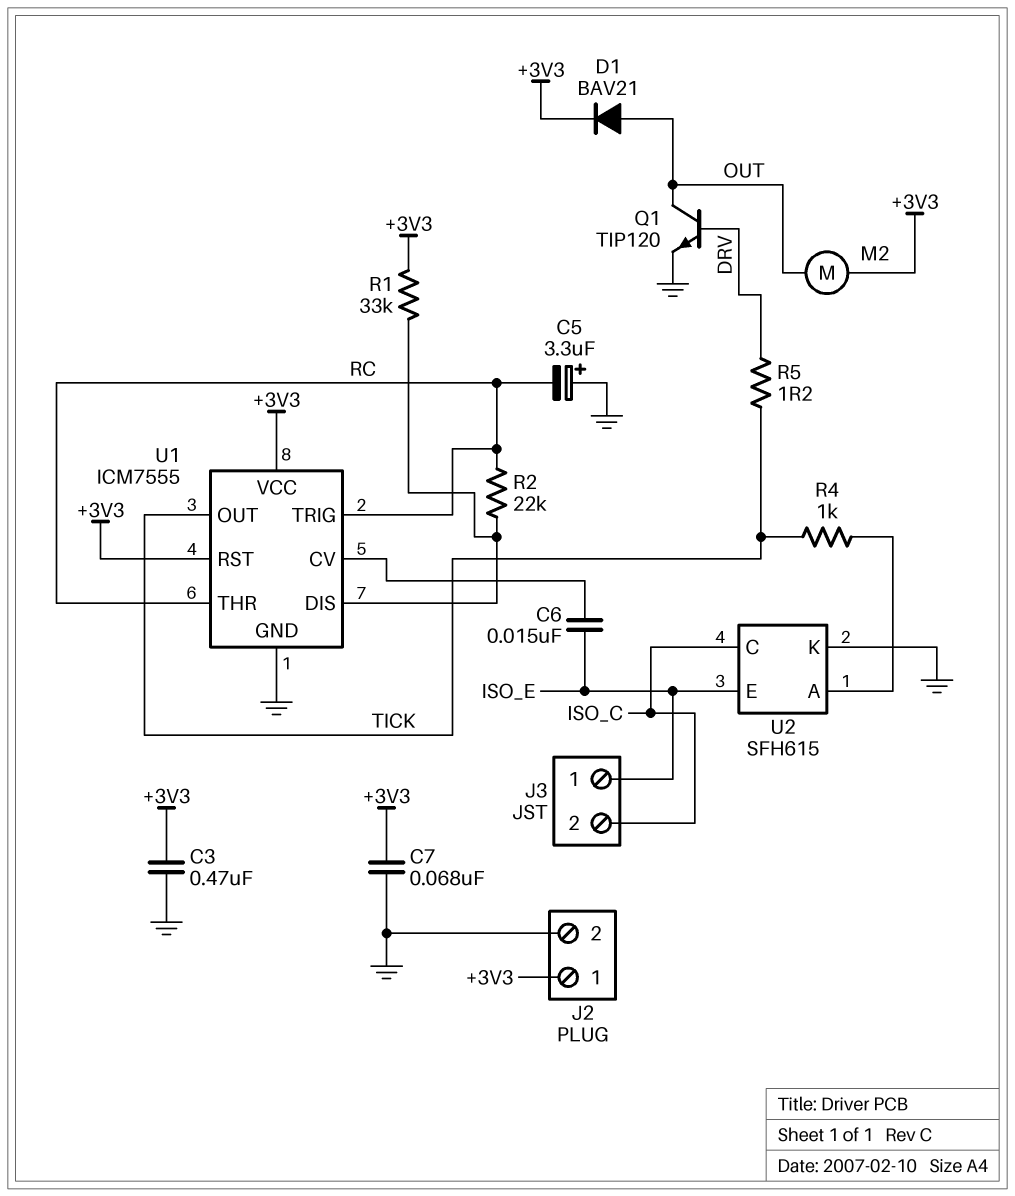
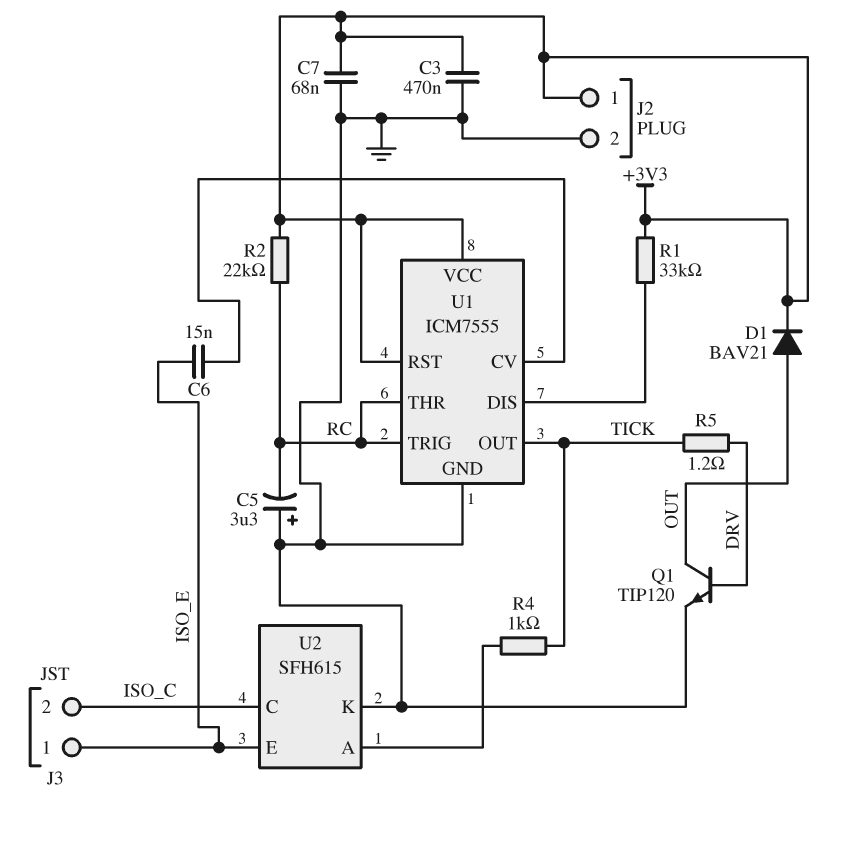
M2: motor (+3V3, OUT) -> none
R2: 22k (RC, U1/DIS) -> 22k (+3V3, RC)

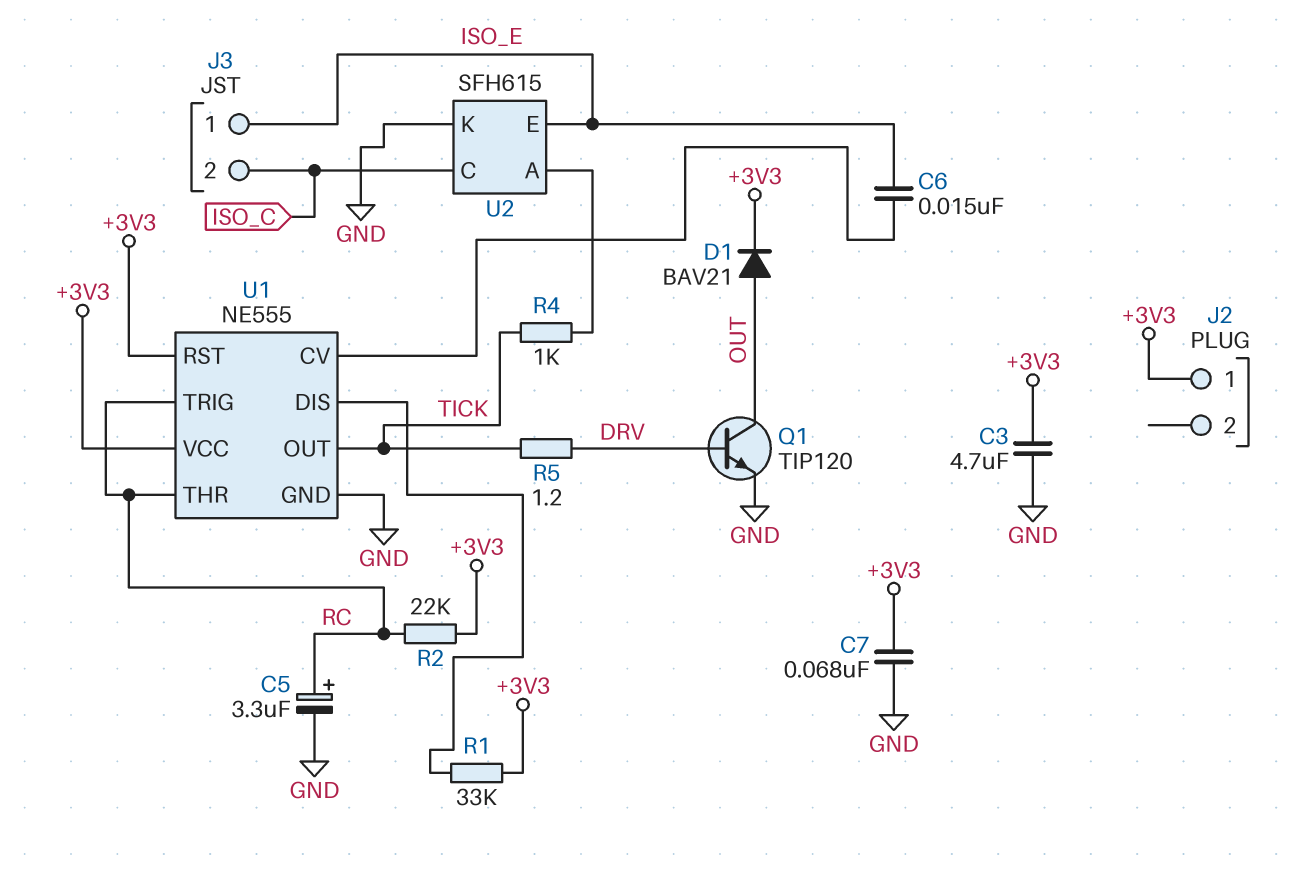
C3: 470nF (+3V3, GND) -> 4.7uF (+3V3, GND)
C5: 3.3uF (plus GND, minus RC) -> 3.3uF (plus RC, minus GND)
J2 pin 2: GND -> none
U1: ICM7555 -> NE555

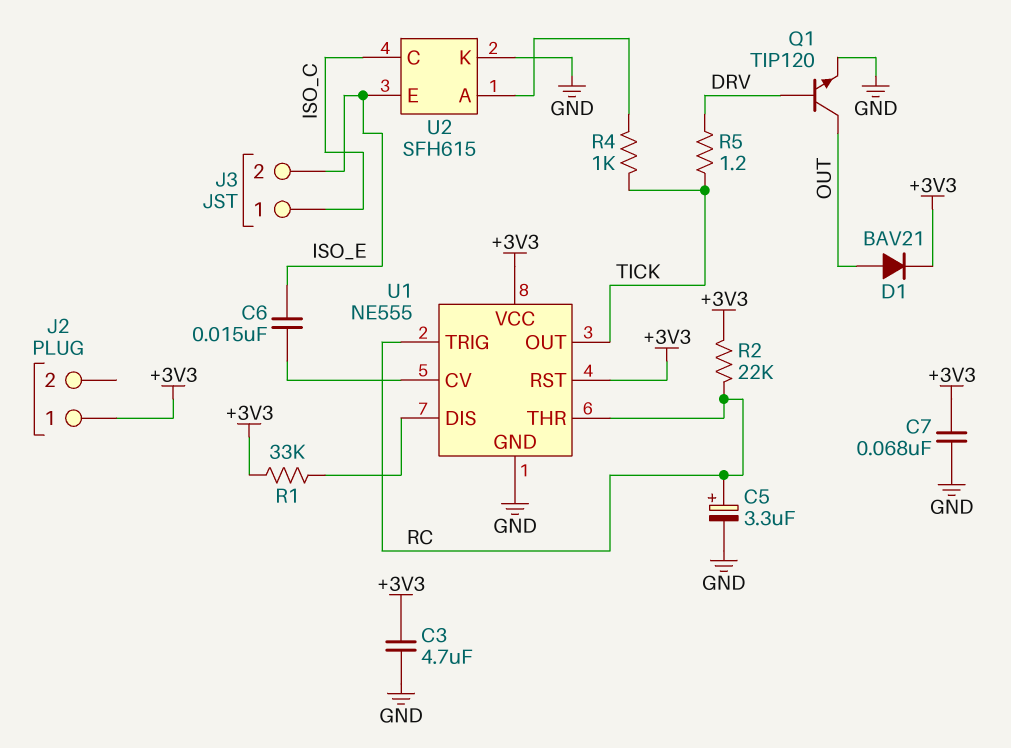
J3 pin 1: ISO_E -> ISO_C
J3 pin 2: ISO_C -> ISO_E

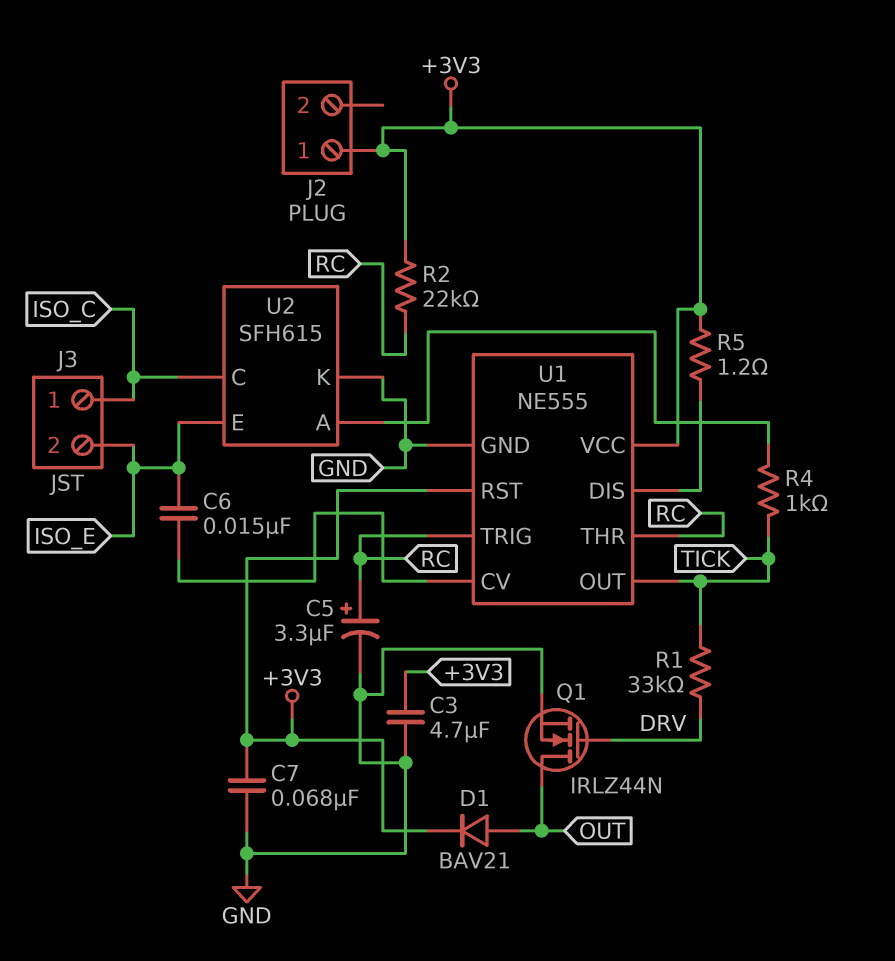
Q1: NPN TIP120 (B DRV, C OUT, E GND) -> NMOS IRLZ44N (G DRV, D OUT, S GND)
R1: 33k (+3V3, U1/DIS) -> 33k (DRV, TICK)
R5: 1.2 (DRV, TICK) -> 1.2 (+3V3, U1/DIS)

